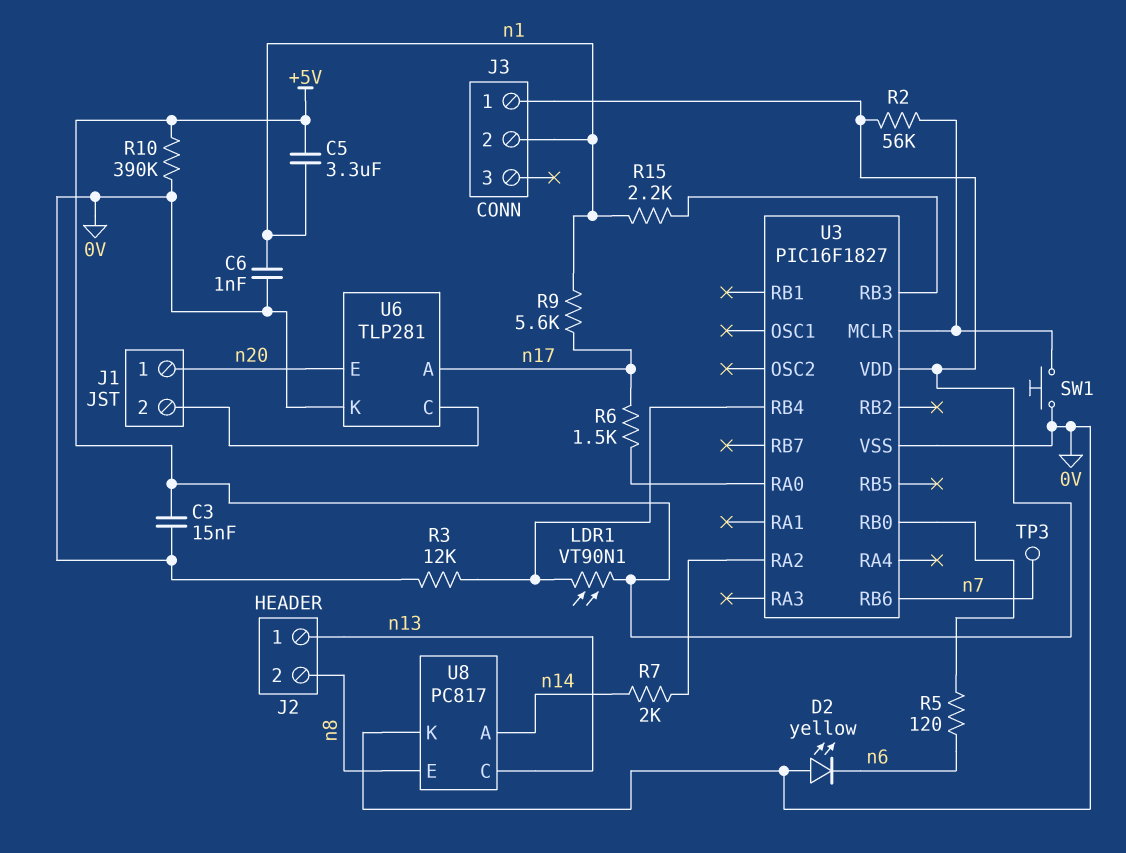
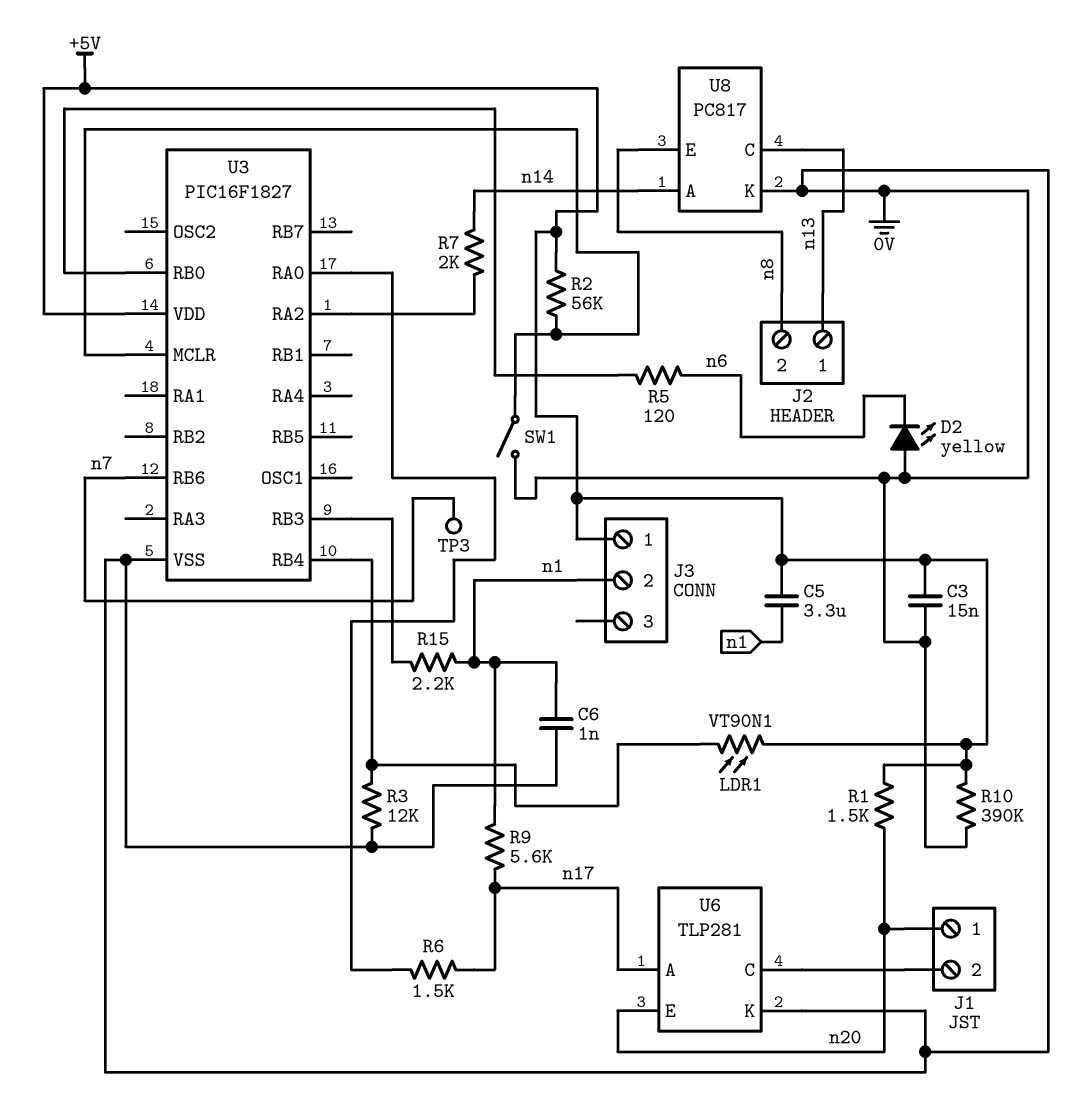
R1: none -> 1.5k (+5V, n20)
SW1: button (0V, U3/MCLR) -> switch (0V, U3/MCLR)

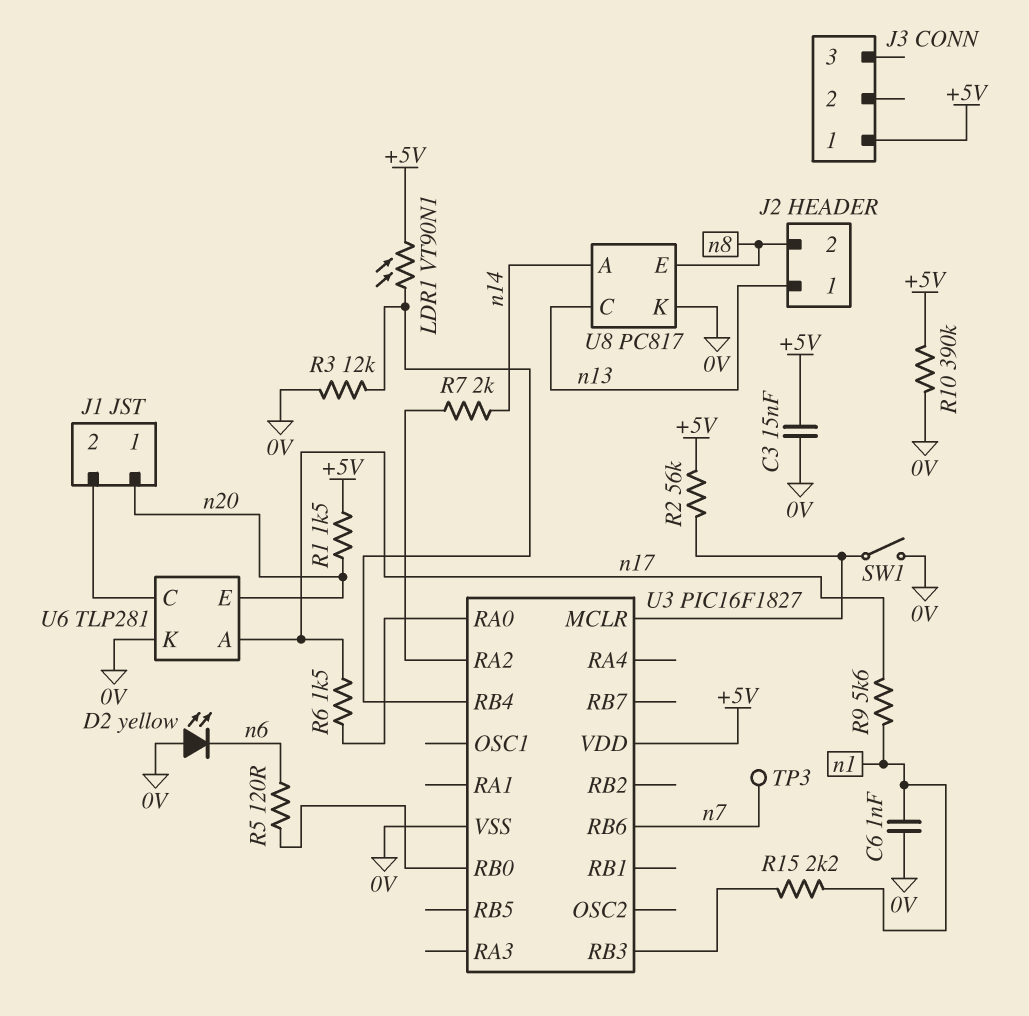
C5: 3.3uF (+5V, n1) -> none
J3 pin 2: n1 -> none

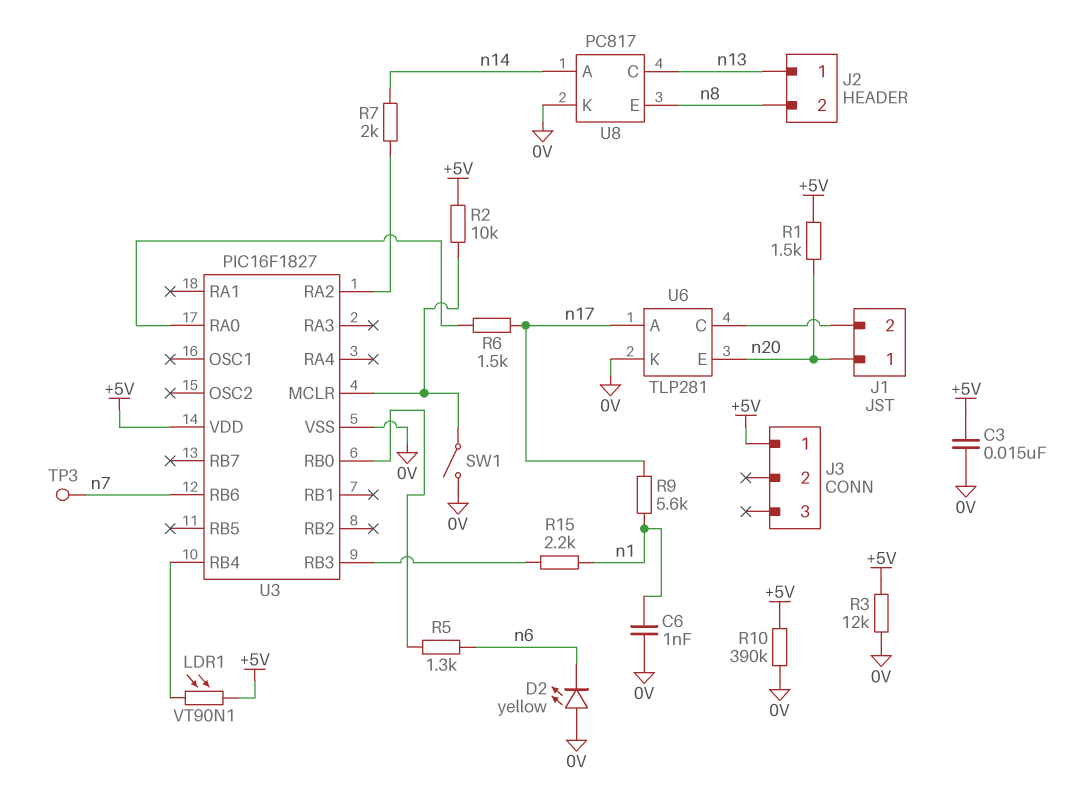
R2: 56k (+5V, U3/MCLR) -> 10k (+5V, U3/MCLR)
R3: 12k (0V, U3/RB4) -> 12k (+5V, 0V)
R5: 120 (U3/RB0, n6) -> 1.3k (U3/RB0, n6)

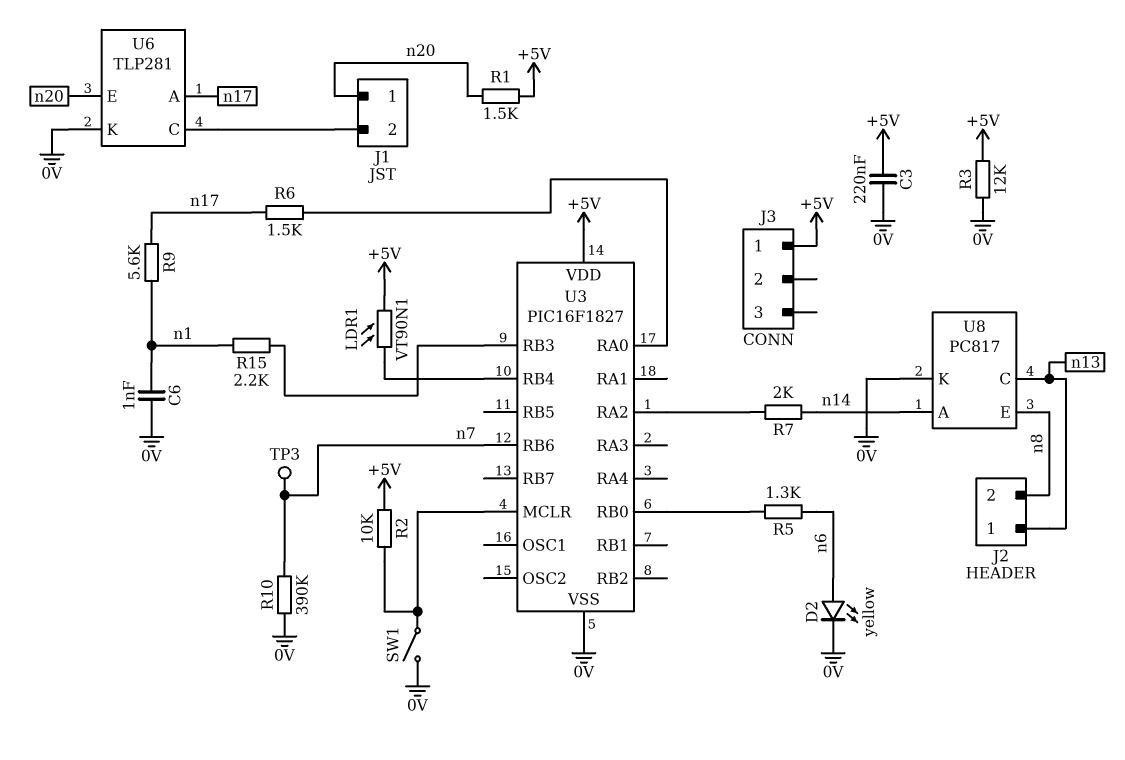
C3: 15nF (+5V, 0V) -> 220nF (+5V, 0V)
D2: LED yellow (A 0V, K n6) -> LED yellow (A n6, K 0V)
R10: 390k (+5V, 0V) -> 390k (0V, n7)

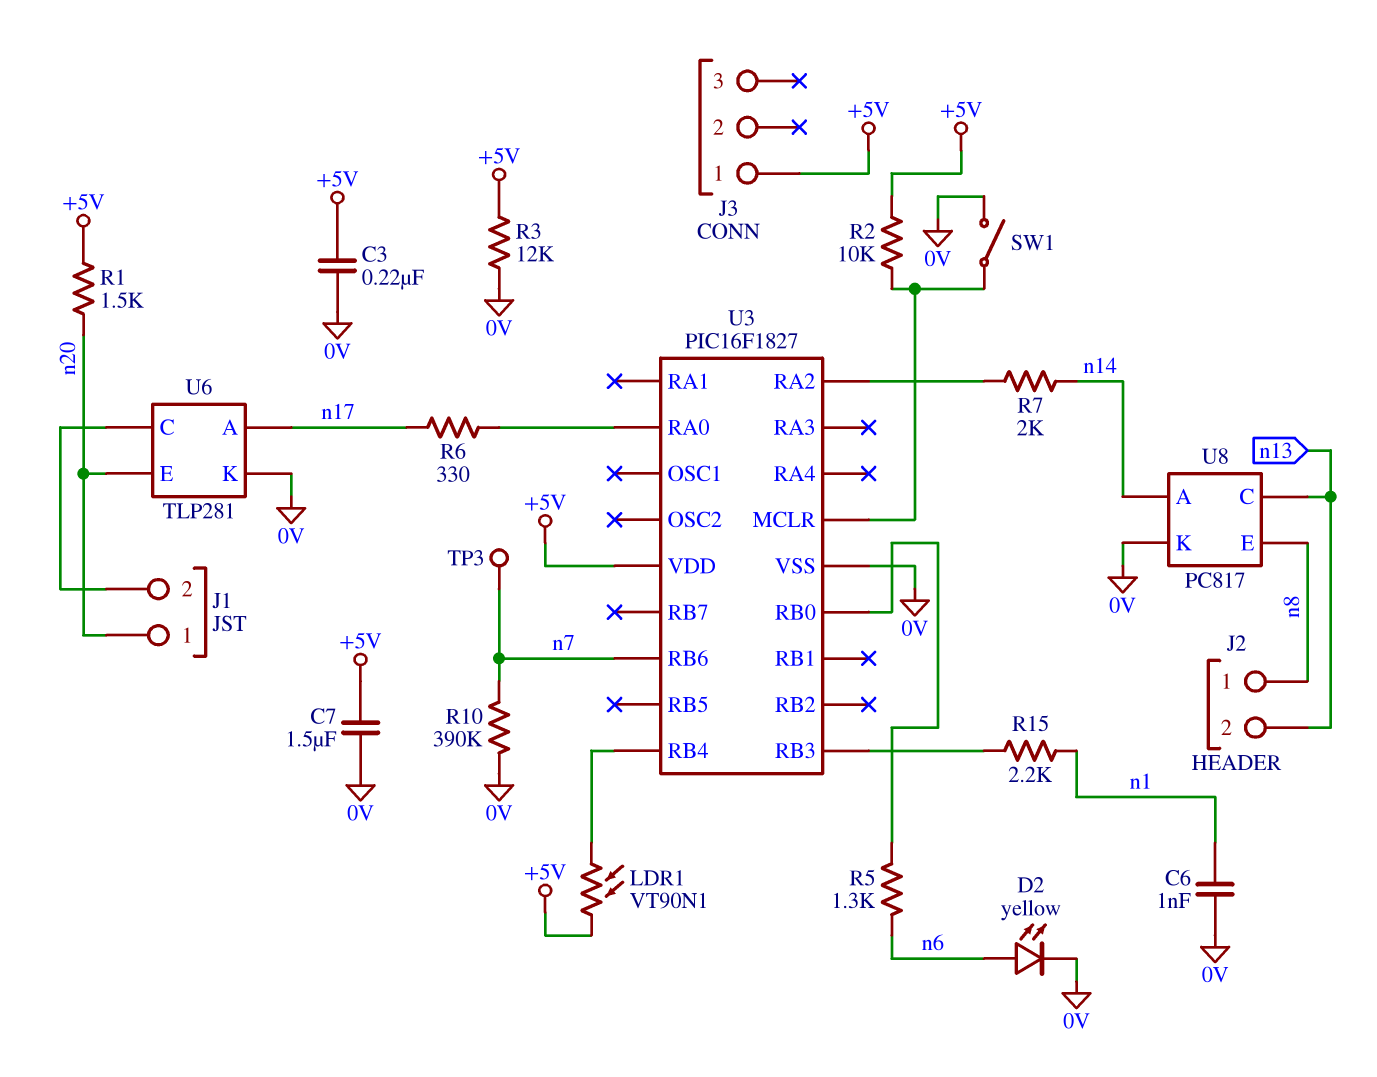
C7: none -> 1.5uF (+5V, 0V)
J2 pin 1: n13 -> n8
J2 pin 2: n8 -> n13
R6: 1.5k (U3/RA0, n17) -> 330 (U3/RA0, n17)
R9: 5.6k (n1, n17) -> none

